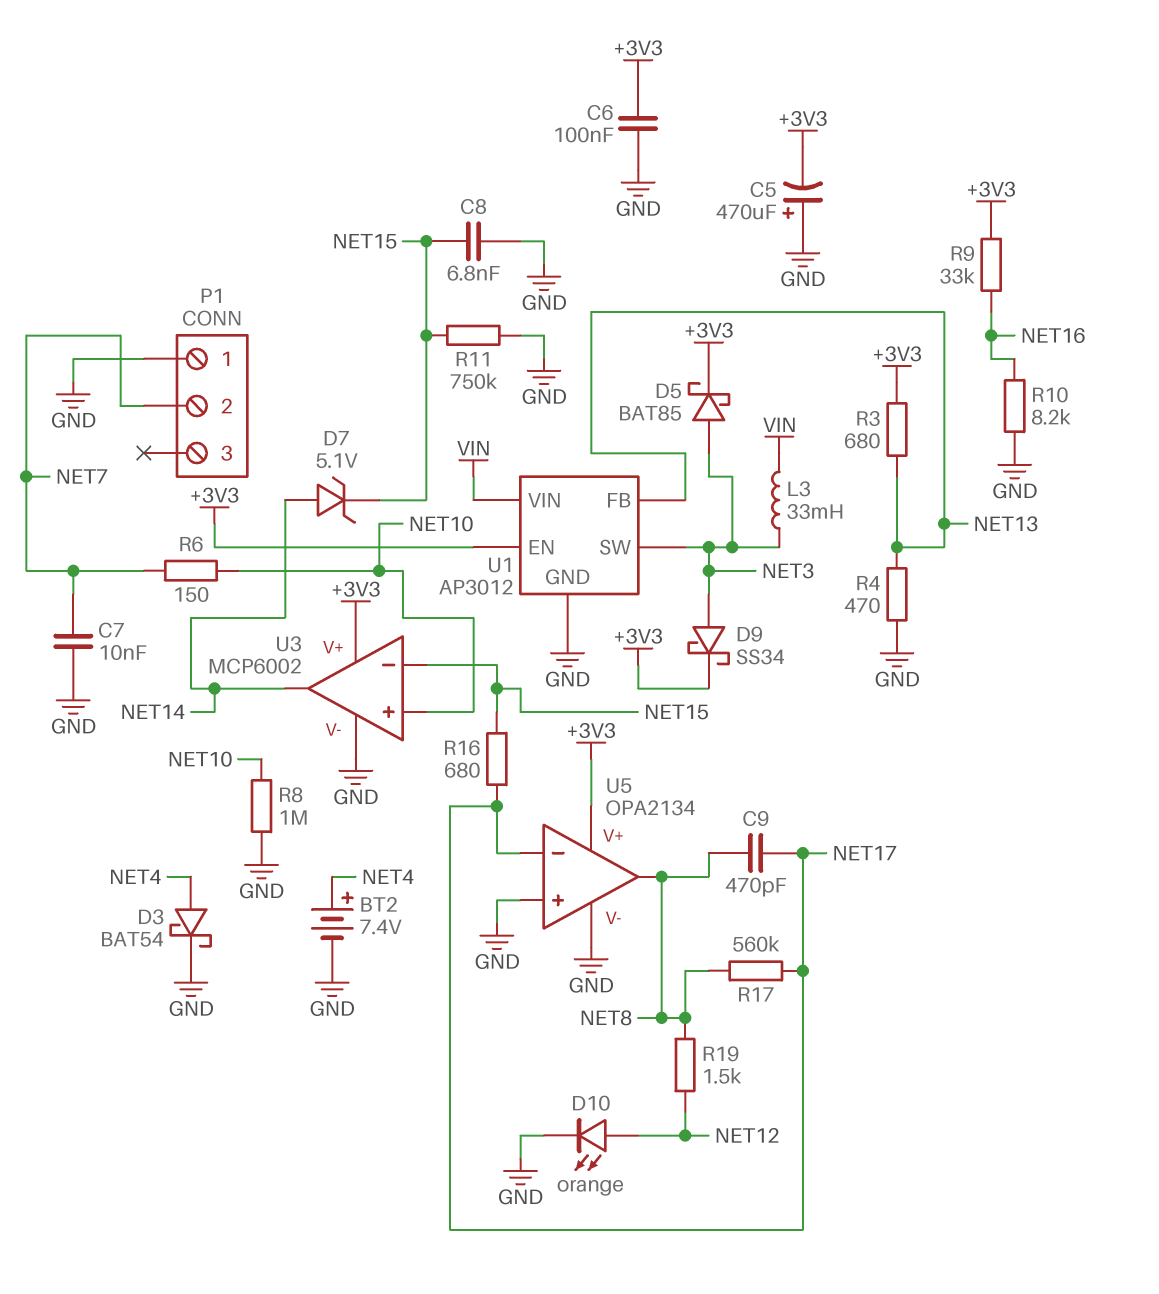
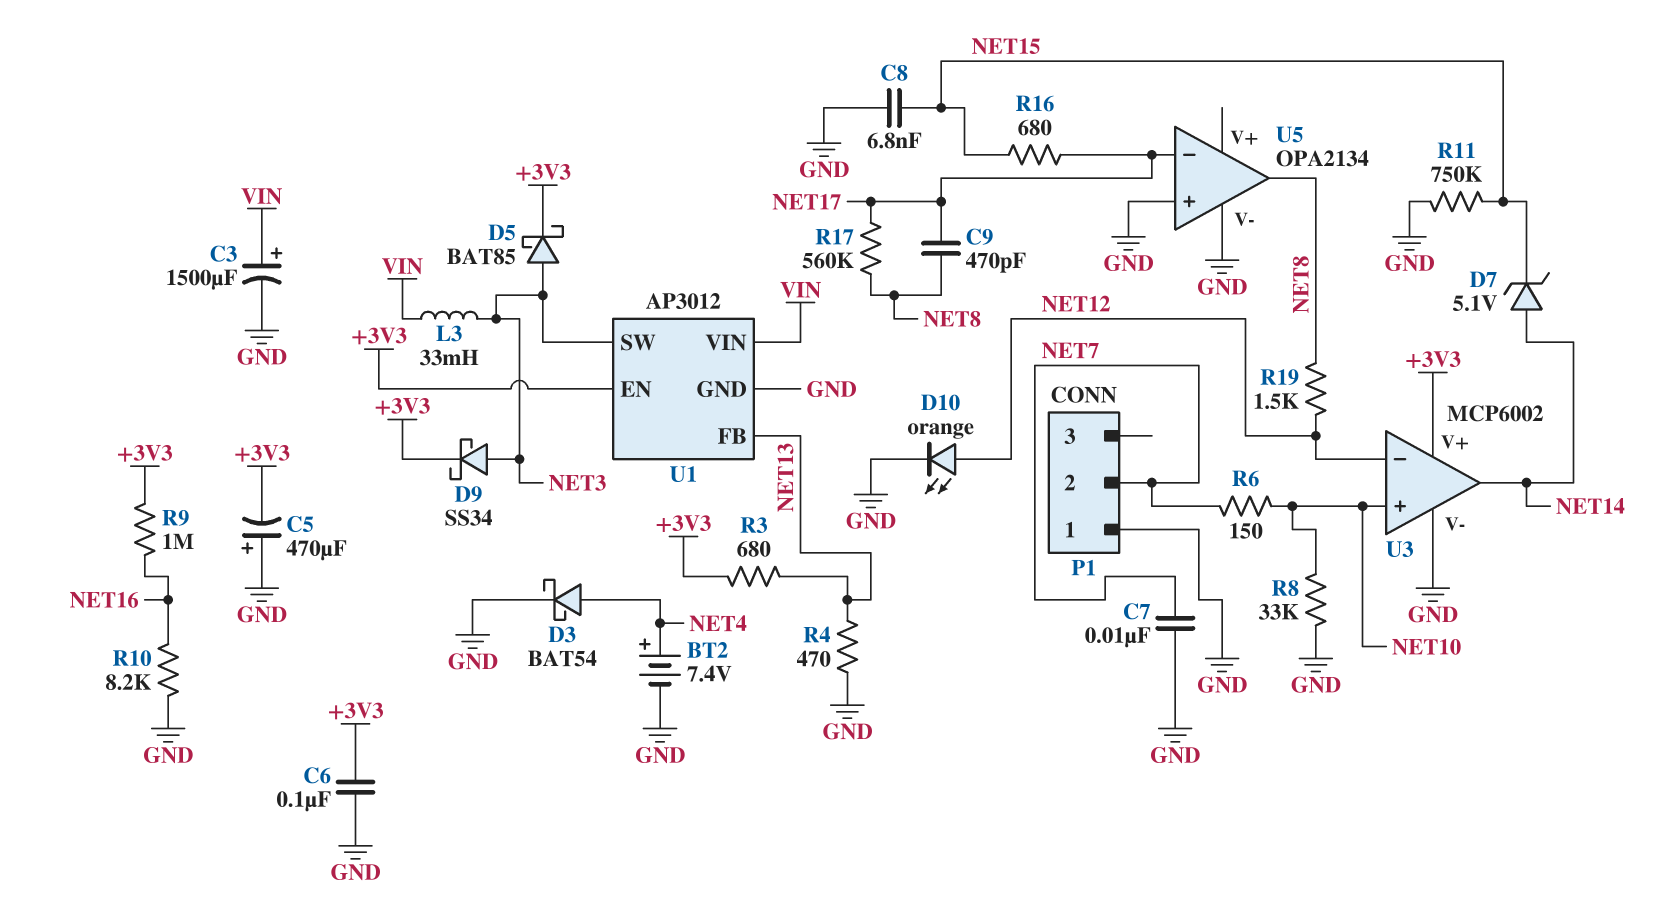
C3: none -> 1500uF (plus VIN, minus GND)
R8: 1M (GND, NET10) -> 33k (GND, NET10)
R9: 33k (+3V3, NET16) -> 1M (+3V3, NET16)
U3 pin in-: NET15 -> NET12
U5 pin V+: +3V3 -> none

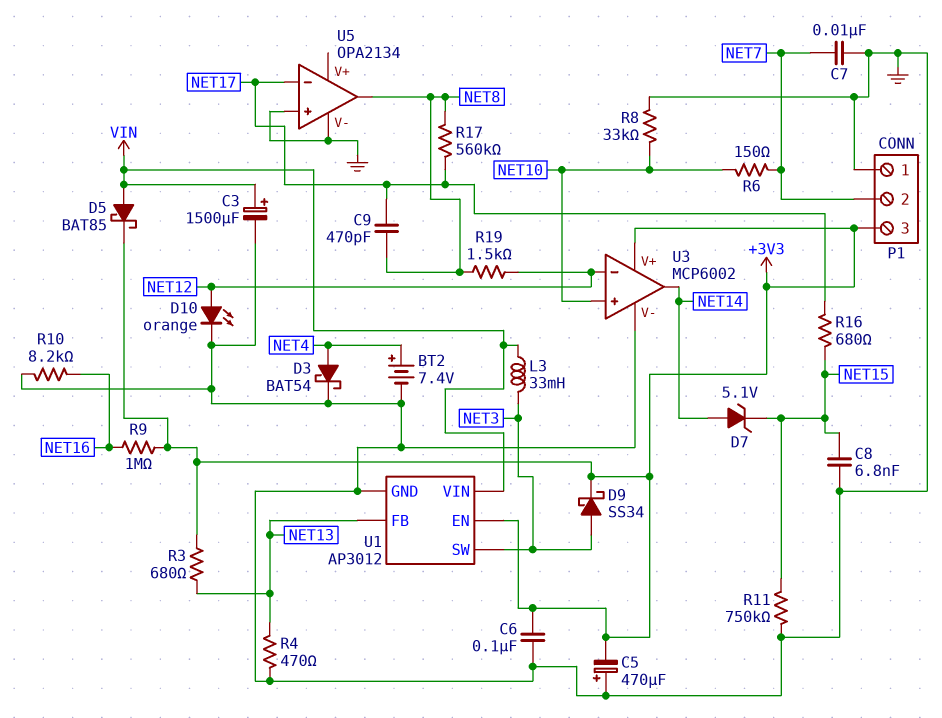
D5: schottky BAT85 (A NET3, K +3V3) -> schottky BAT85 (A VIN, K +3V3)
P1 pin 3: none -> +3V3

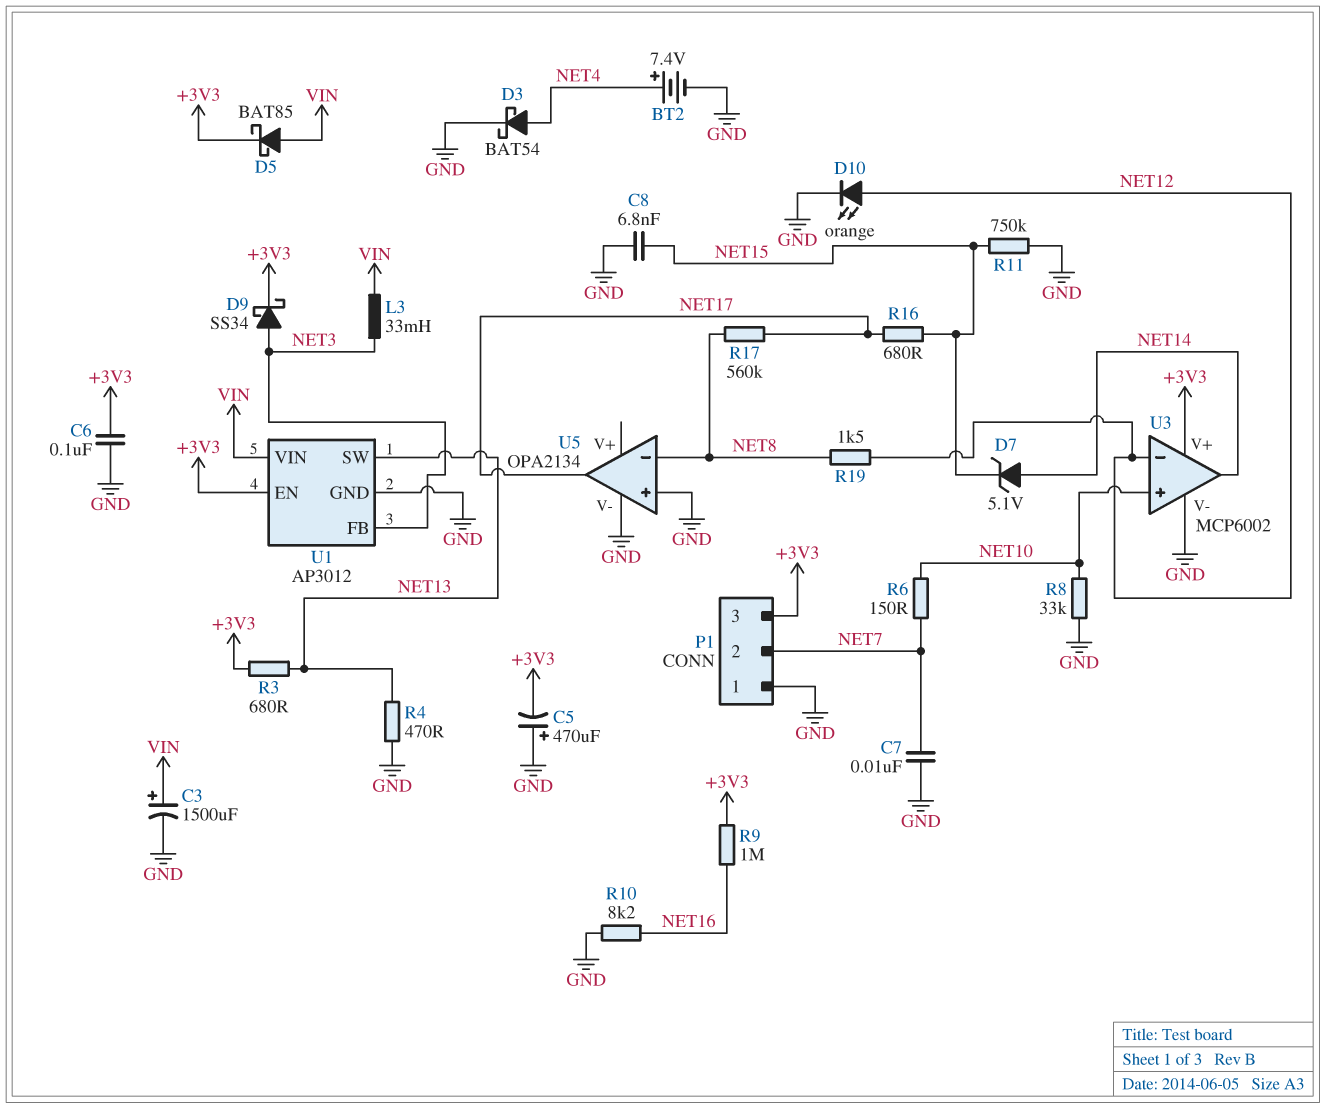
C9: 470pF (NET8, NET17) -> none
U1 pin FB: NET13 -> NET3
U1 pin SW: NET3 -> NET13
U5 pin in-: NET17 -> NET8
U5 pin out: NET8 -> NET17

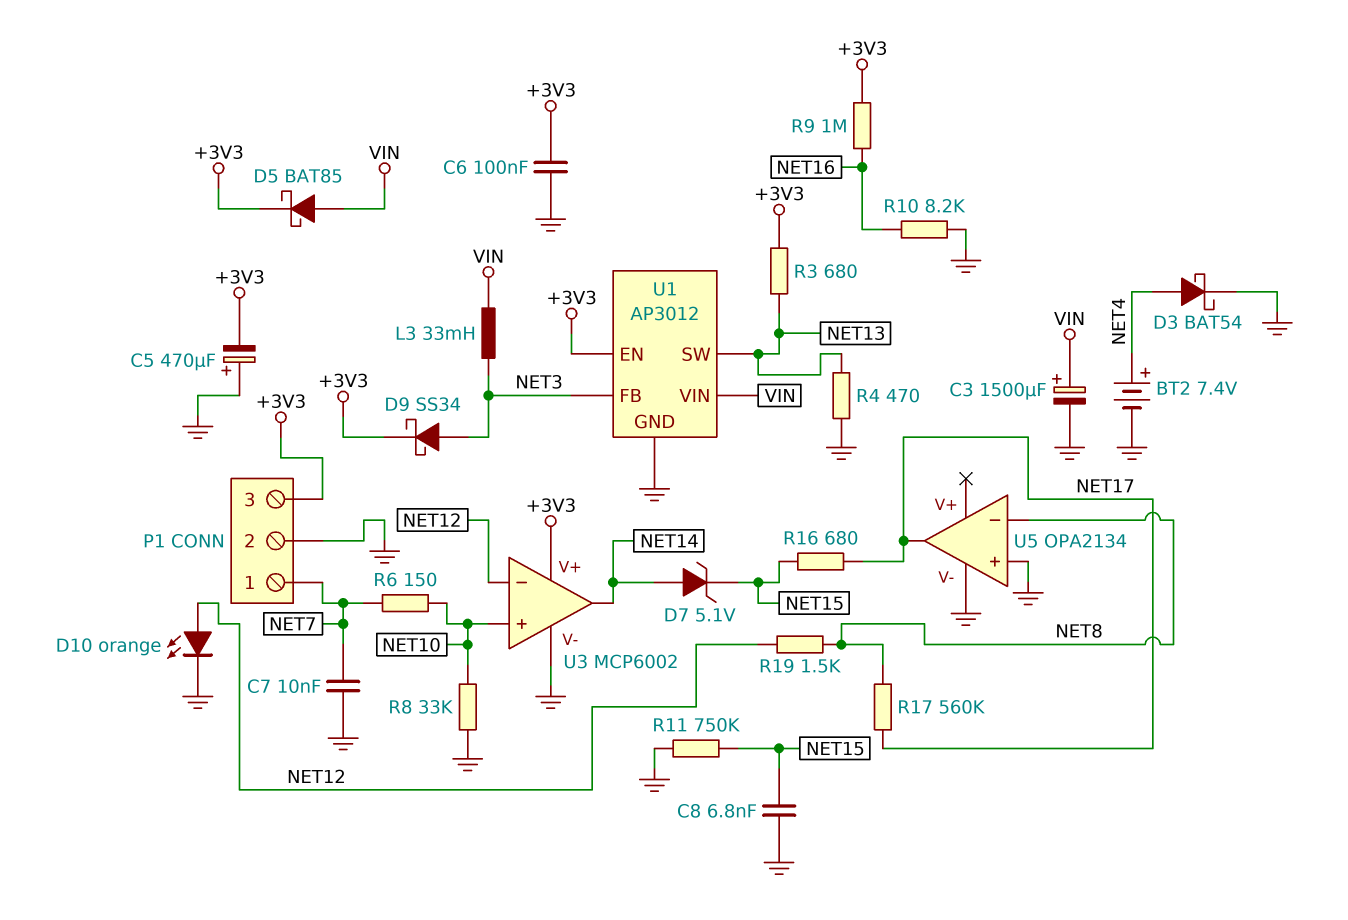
P1 pin 1: GND -> NET7
P1 pin 2: NET7 -> GND

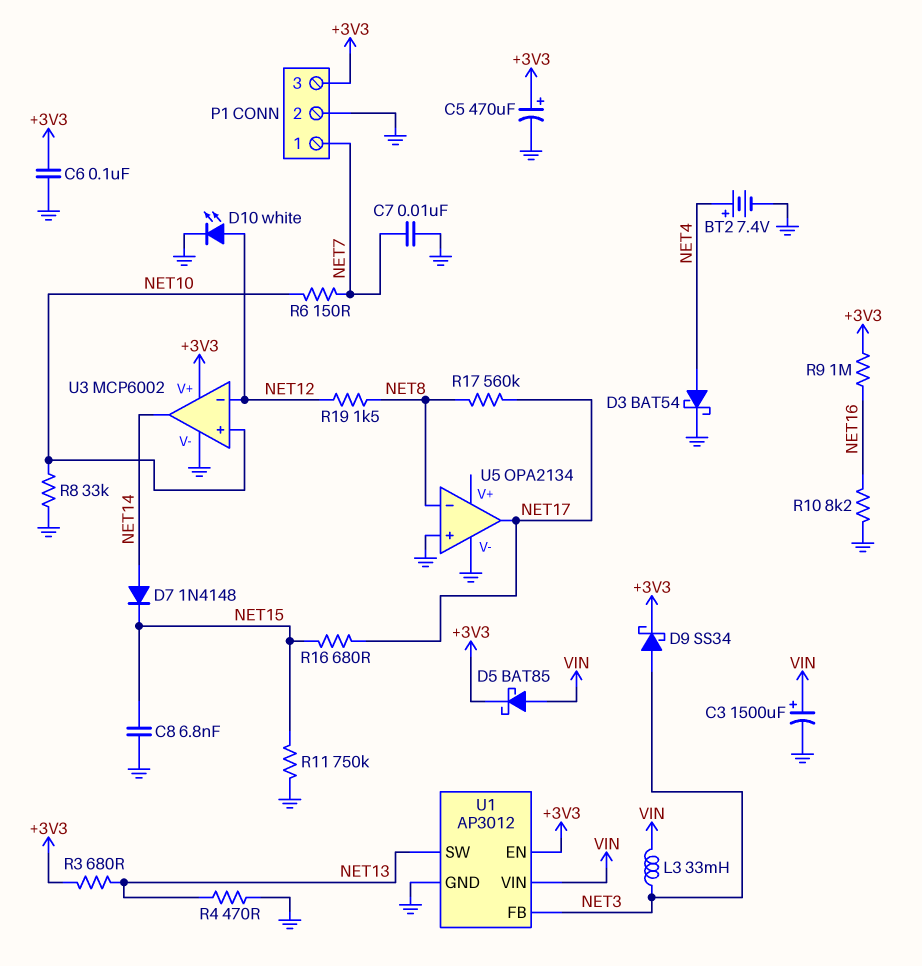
C5: 470uF (plus GND, minus +3V3) -> 470uF (plus +3V3, minus GND)
D7: zener 5.1V (A NET14, K NET15) -> diode 1N4148 (A NET14, K NET15)
D10: LED orange (A NET12, K GND) -> LED white (A NET12, K GND)

